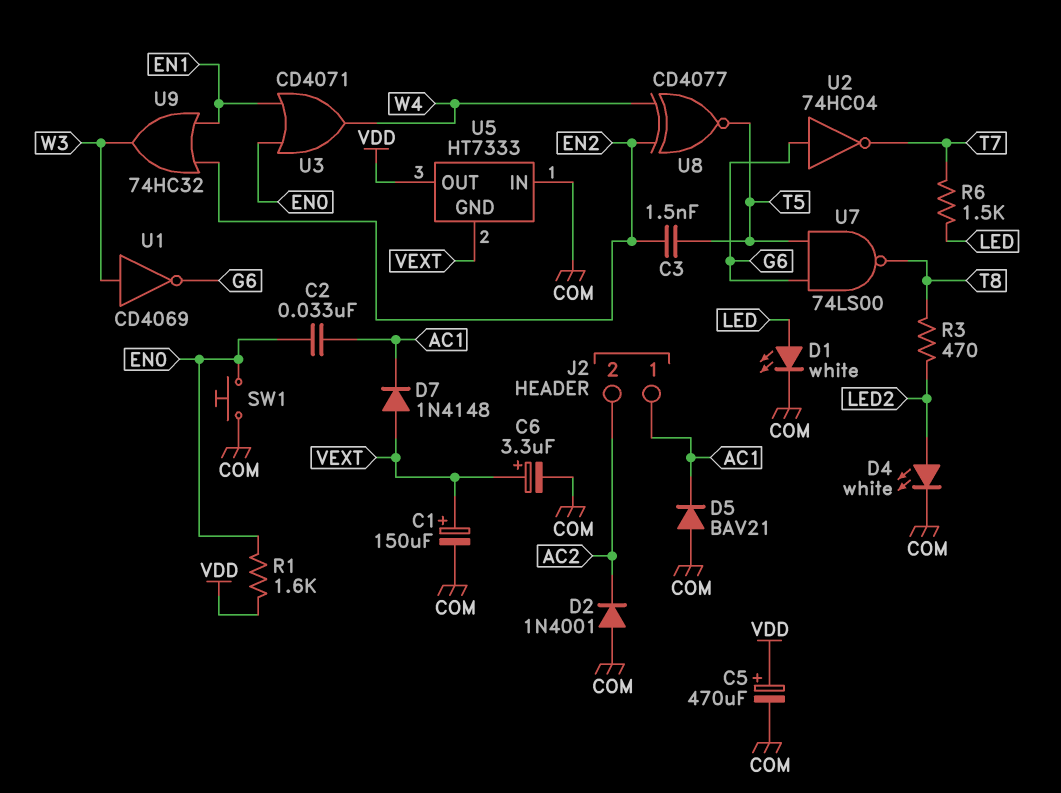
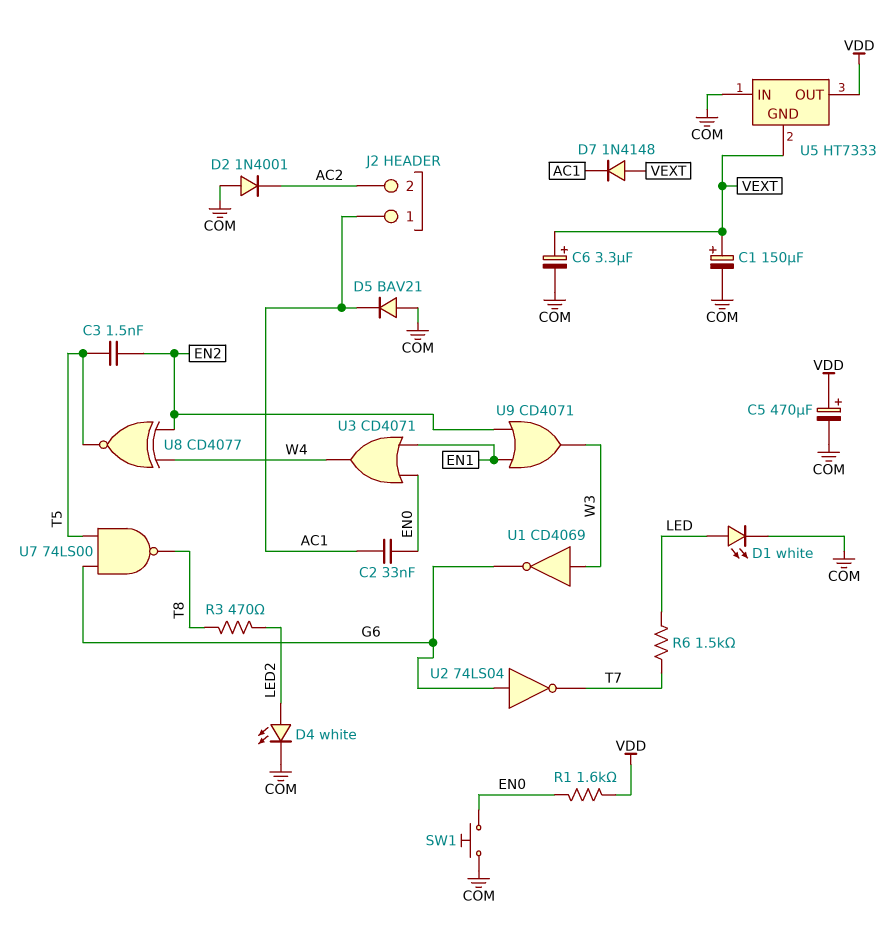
U2: NOT 74HC04 (in G6, out T7) -> NOT 74LS04 (in G6, out T7)
U9: OR 74HC32 (in EN1, in EN2, out W3) -> OR CD4071 (in EN1, in EN2, out W3)

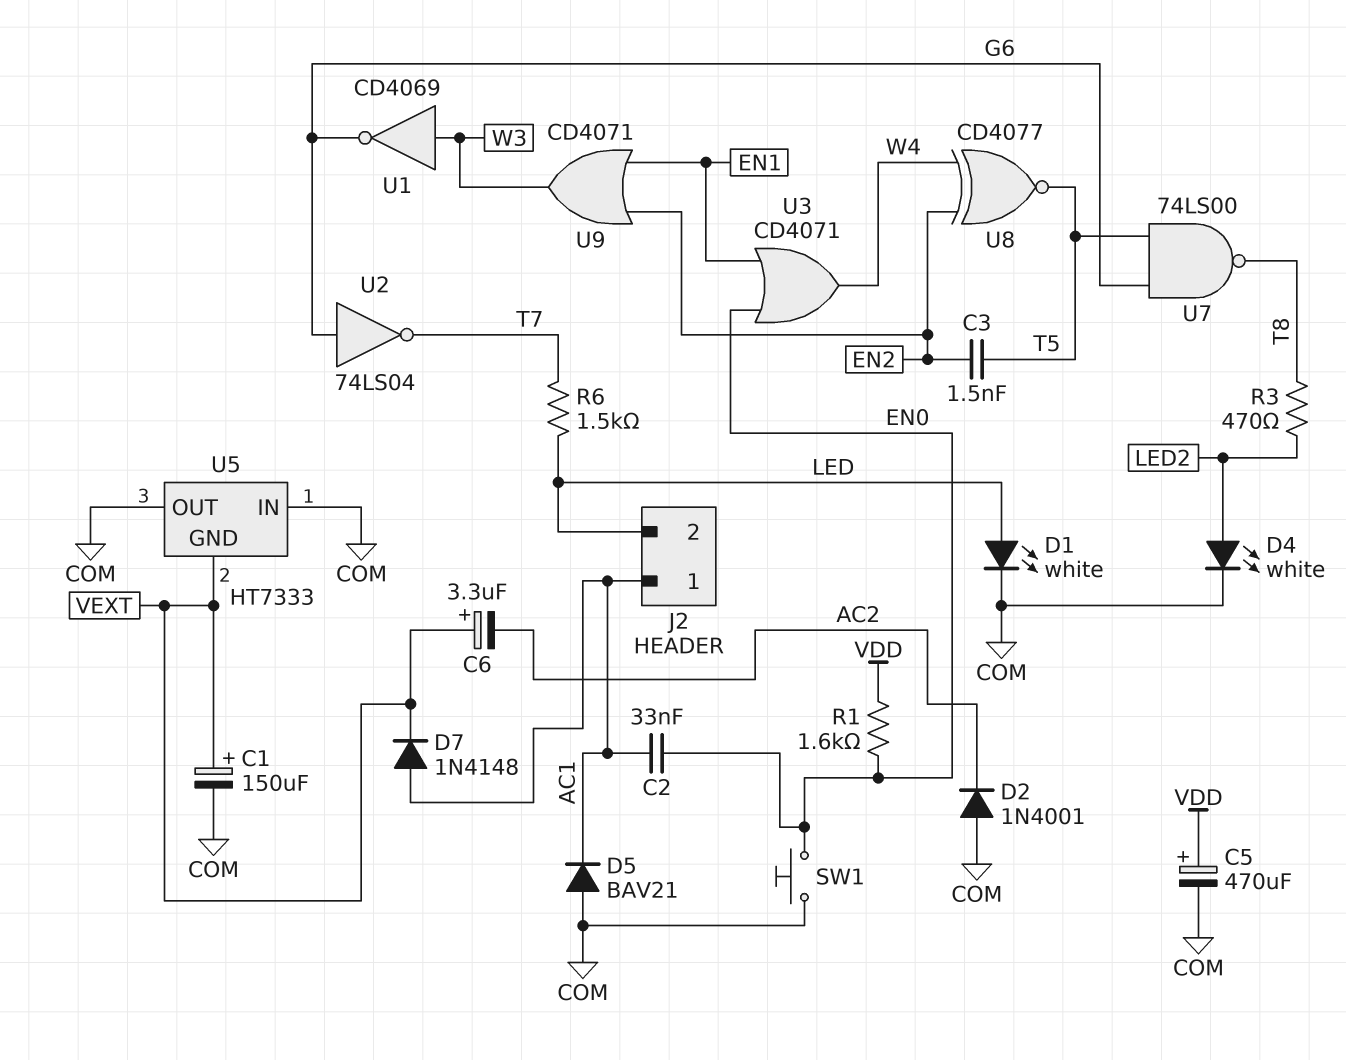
C6: 3.3uF (plus VEXT, minus COM) -> 3.3uF (plus VEXT, minus AC2)
D7: diode 1N4148 (A VEXT, K AC1) -> diode 1N4148 (A AC1, K VEXT)
J2 pin 2: AC2 -> LED
U5 pin OUT: VDD -> COM

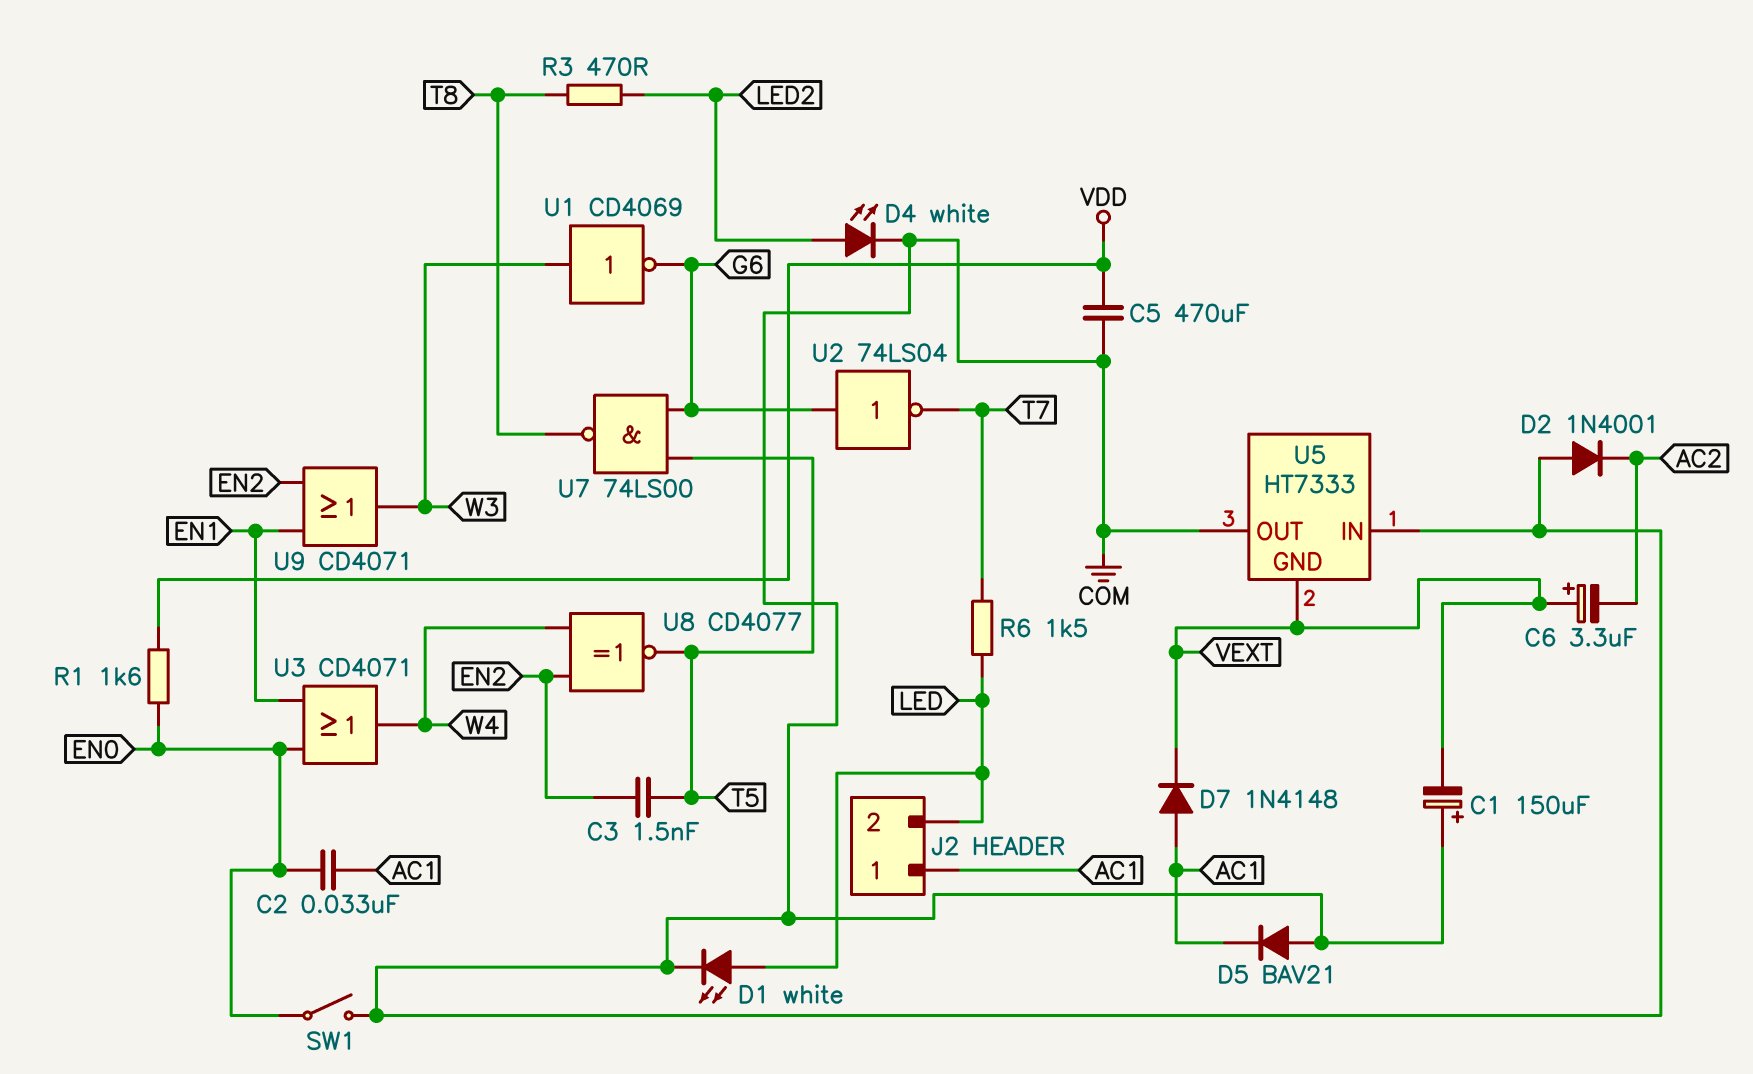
C1: 150uF (plus VEXT, minus COM) -> 150uF (plus COM, minus VEXT)
C5: 470uF (plus VDD, minus COM) -> 470uF (COM, VDD)
SW1: button (COM, EN0) -> switch (COM, EN0)

